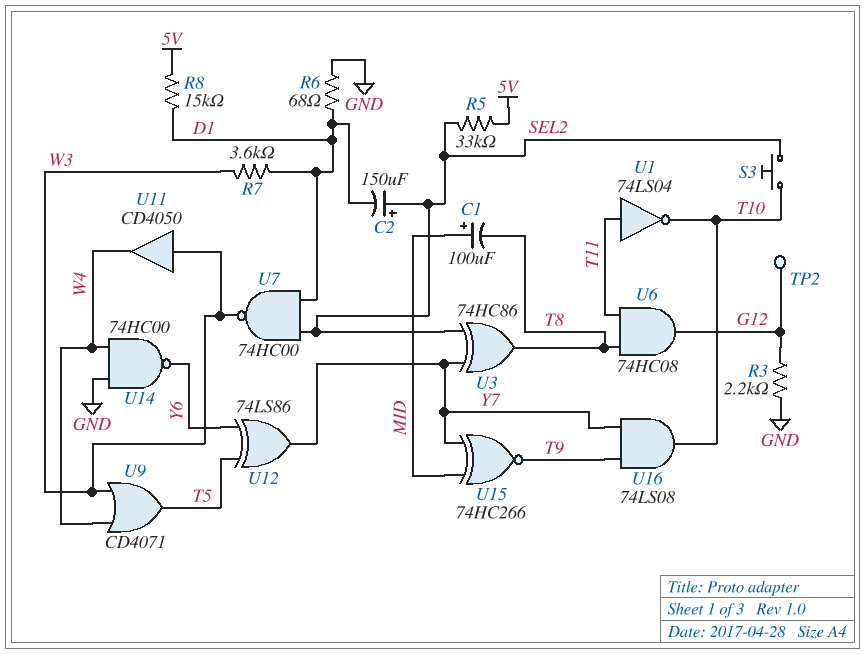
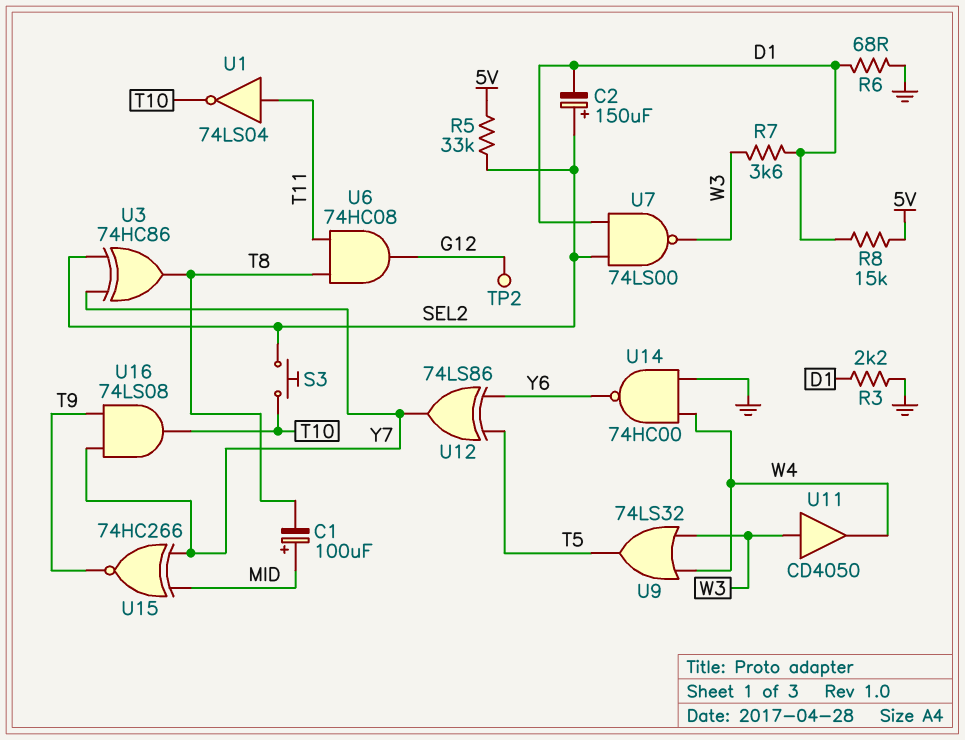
R3: 2.2k (G12, GND) -> 2.2k (D1, GND)
U7: NAND 74HC00 (in D1, in SEL2, out W3) -> NAND 74LS00 (in D1, in SEL2, out W3)
U9: OR CD4071 (in W3, in W4, out T5) -> OR 74LS32 (in W3, in W4, out T5)

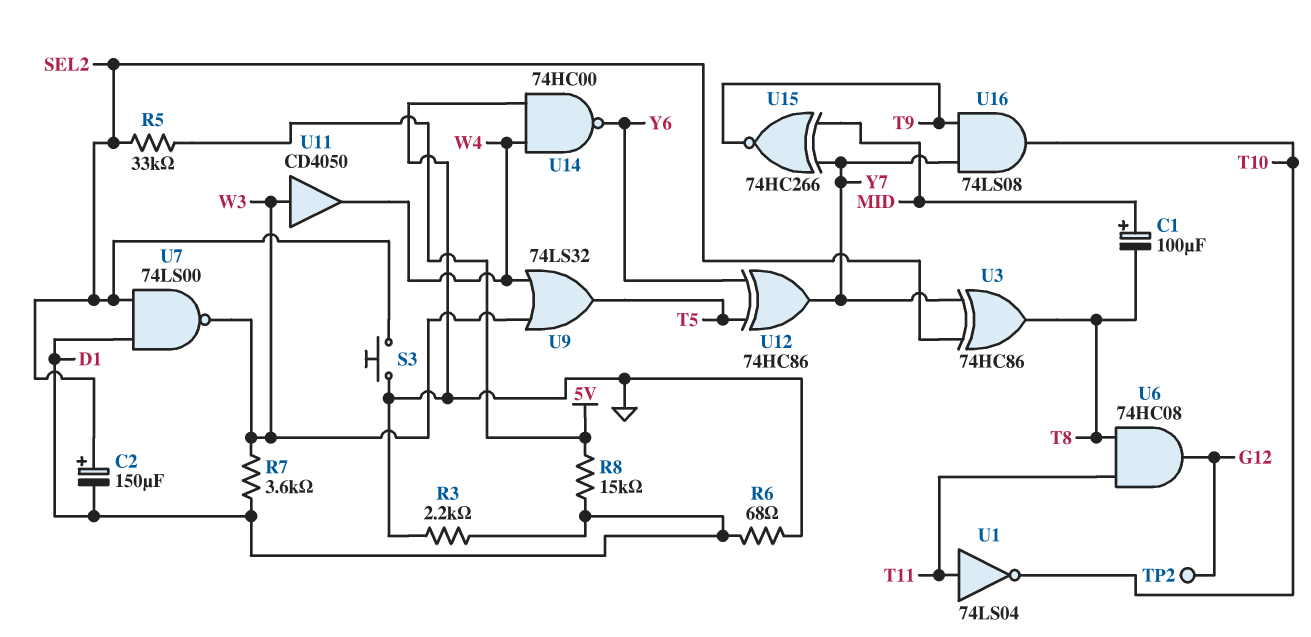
S3: button (SEL2, T10) -> button (GND, SEL2)
U12: XOR 74LS86 (in T5, in Y6, out Y7) -> XOR 74HC86 (in T5, in Y6, out Y7)

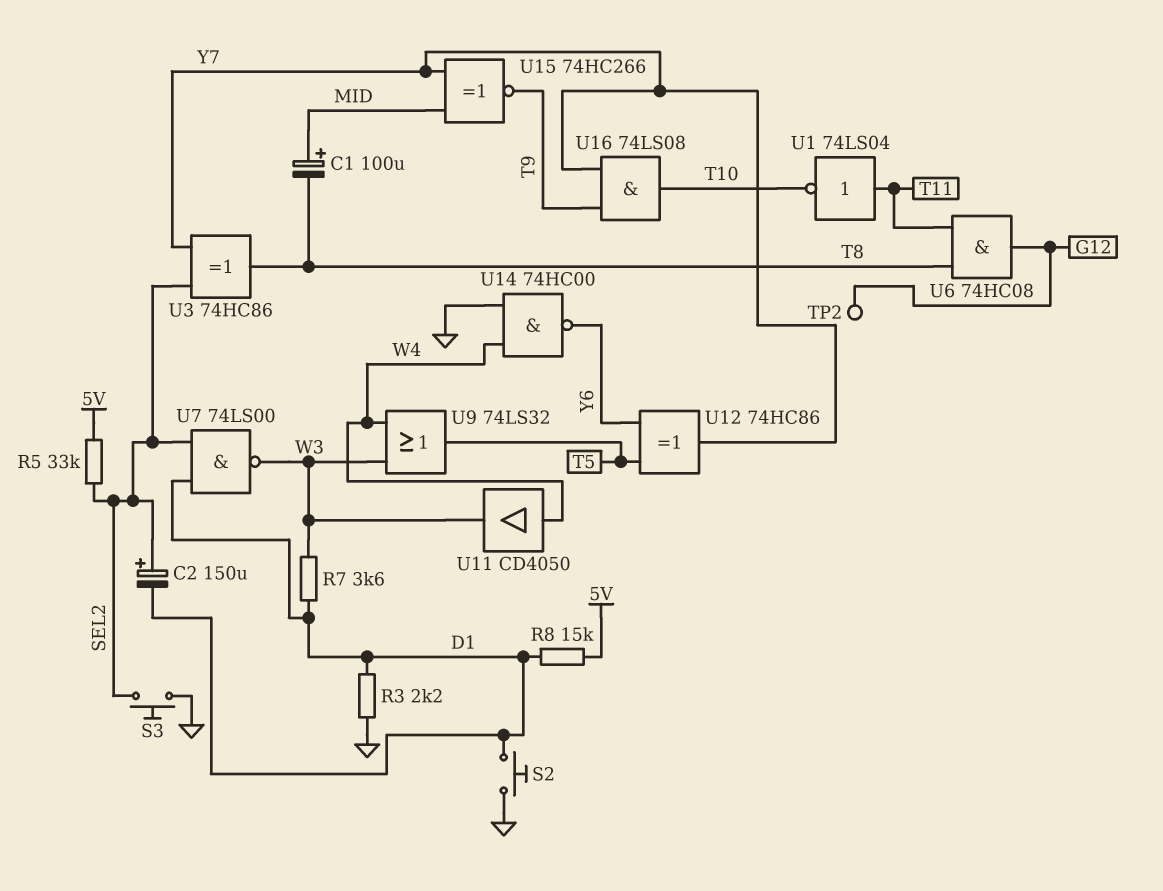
R6: 68 (D1, GND) -> none
S2: none -> button (D1, GND)
U11: buffer CD4050 (in W3, out W4) -> buffer CD4050 (in W4, out W3)

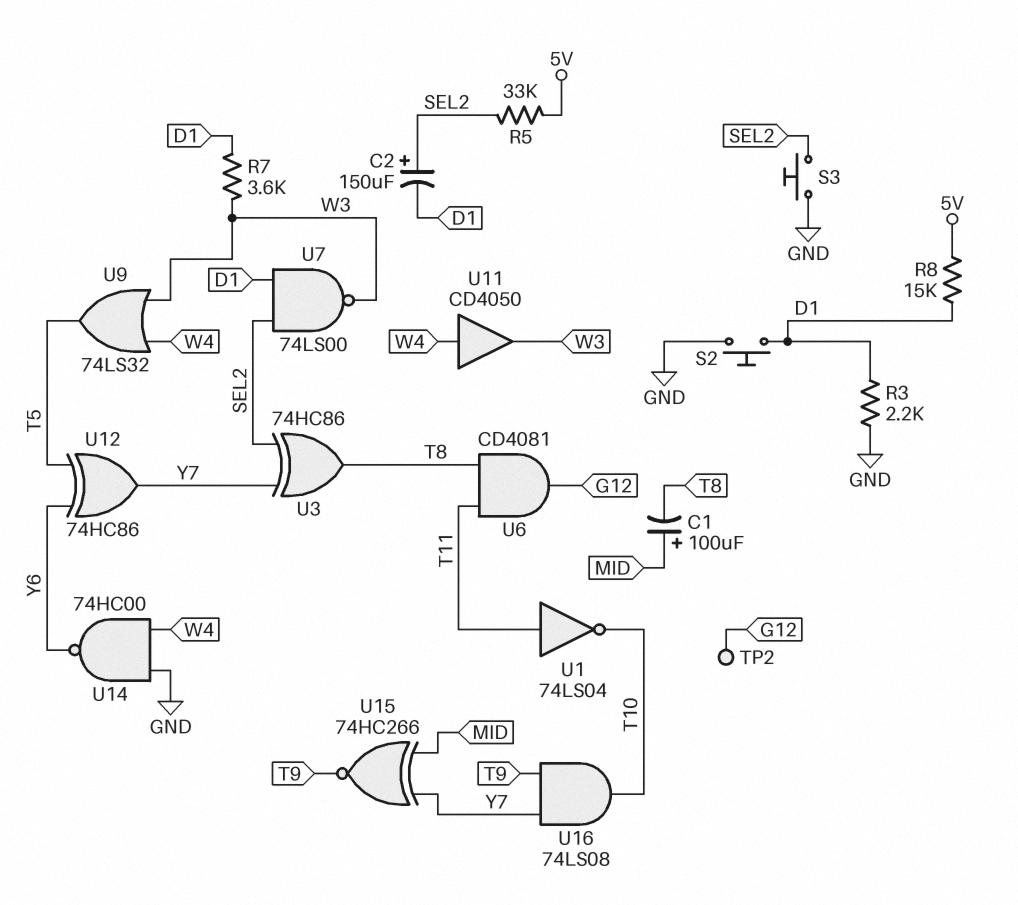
U6: AND 74HC08 (in T8, in T11, out G12) -> AND CD4081 (in T8, in T11, out G12)

